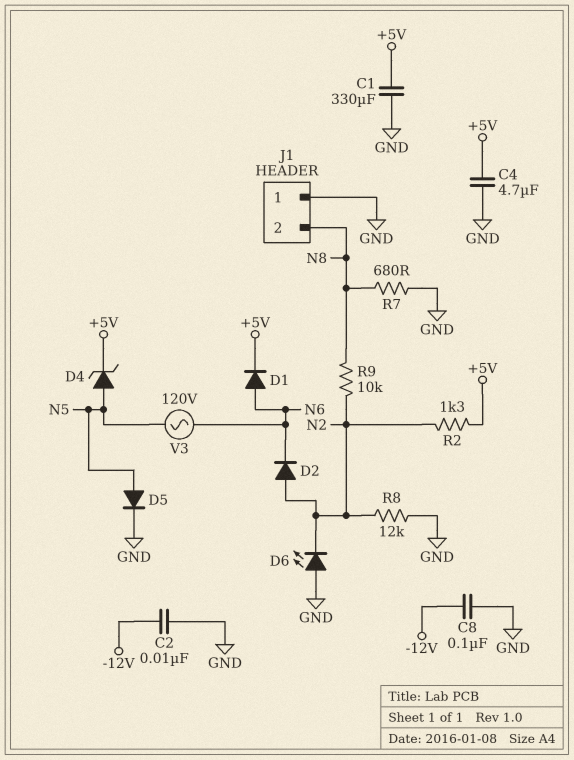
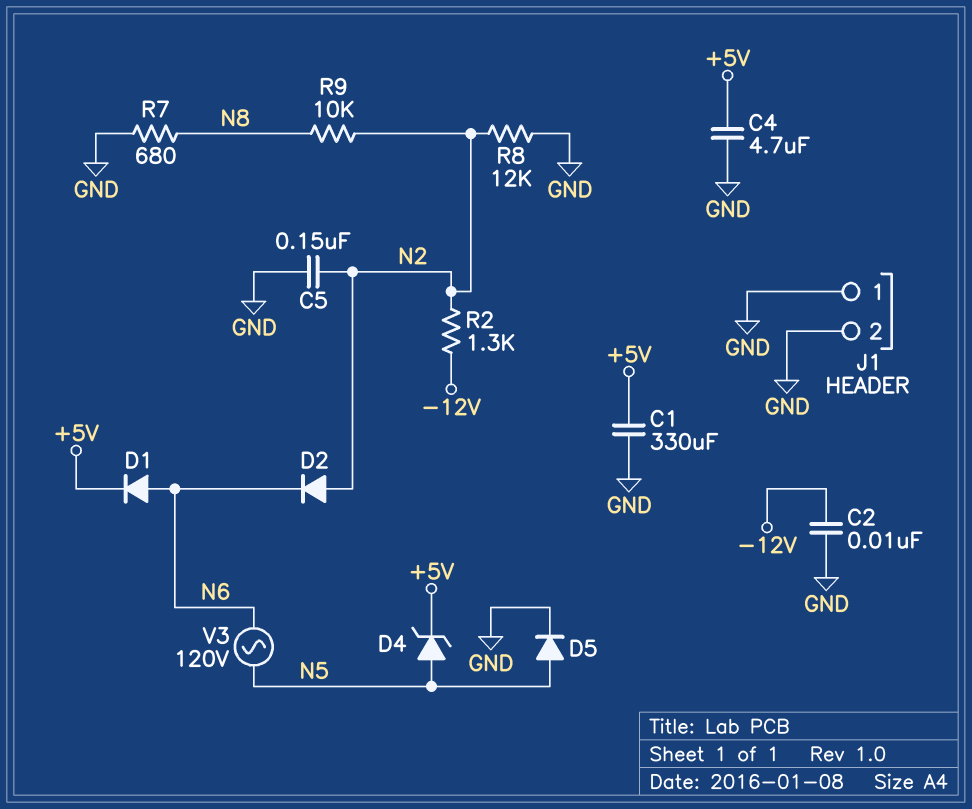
C5: none -> 150nF (GND, N2)
C8: 100nF (-12V, GND) -> none
D6: LED (A GND, K N2) -> none
J1 pin 2: N8 -> GND
R2: 1.3k (+5V, N2) -> 1.3k (-12V, N2)

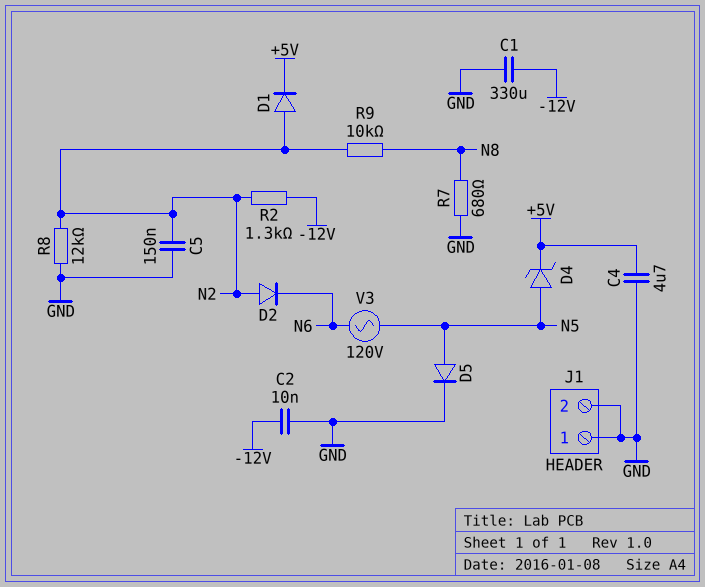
C1: 330uF (+5V, GND) -> 330uF (-12V, GND)
D1: diode (A N6, K +5V) -> diode (A N2, K +5V)

